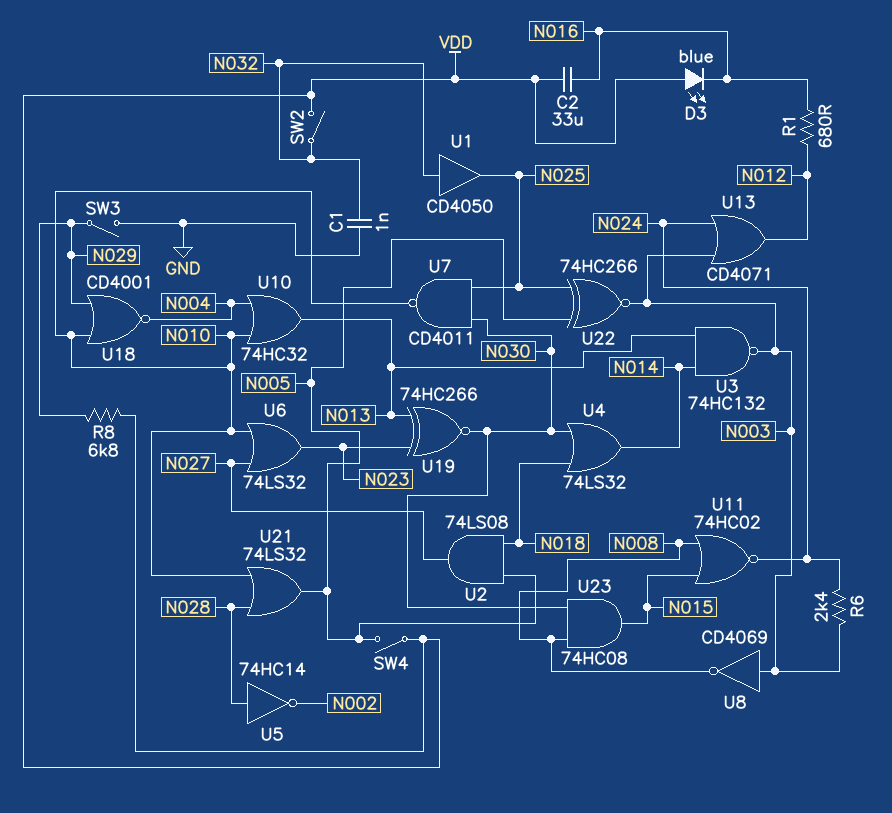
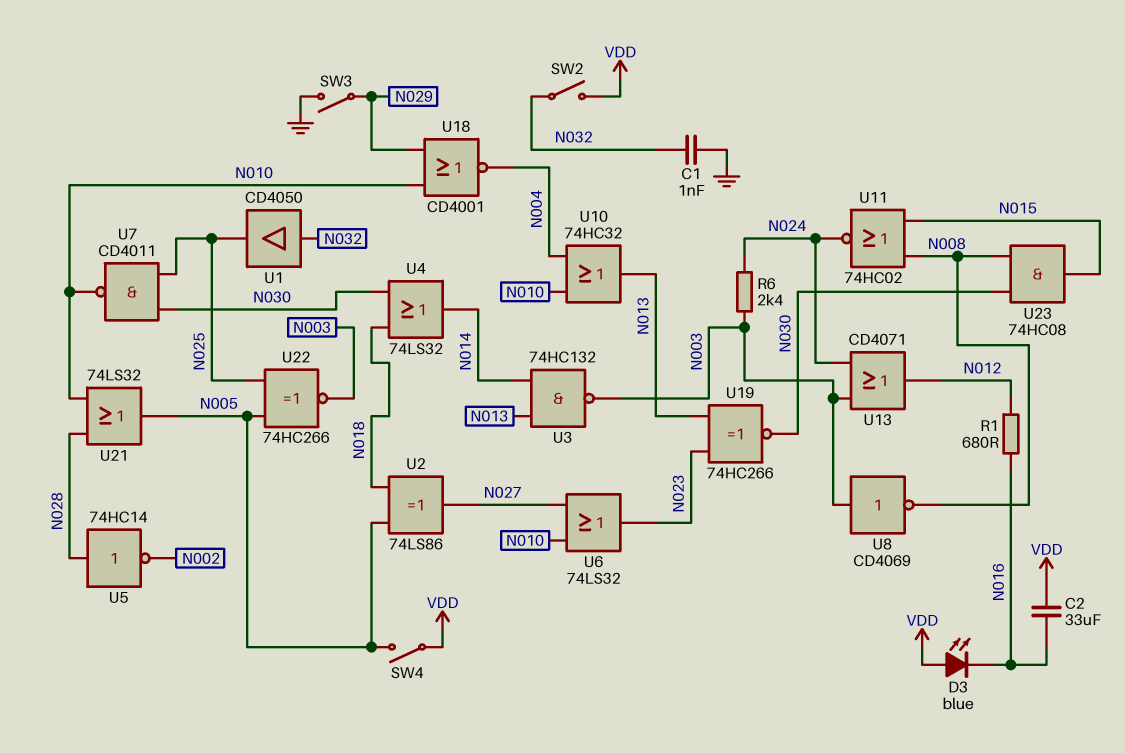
R8: 6.8k (N029, VDD) -> none
U2: AND 74LS08 (in N005, in N018, out N027) -> XOR 74LS86 (in N005, in N018, out N027)

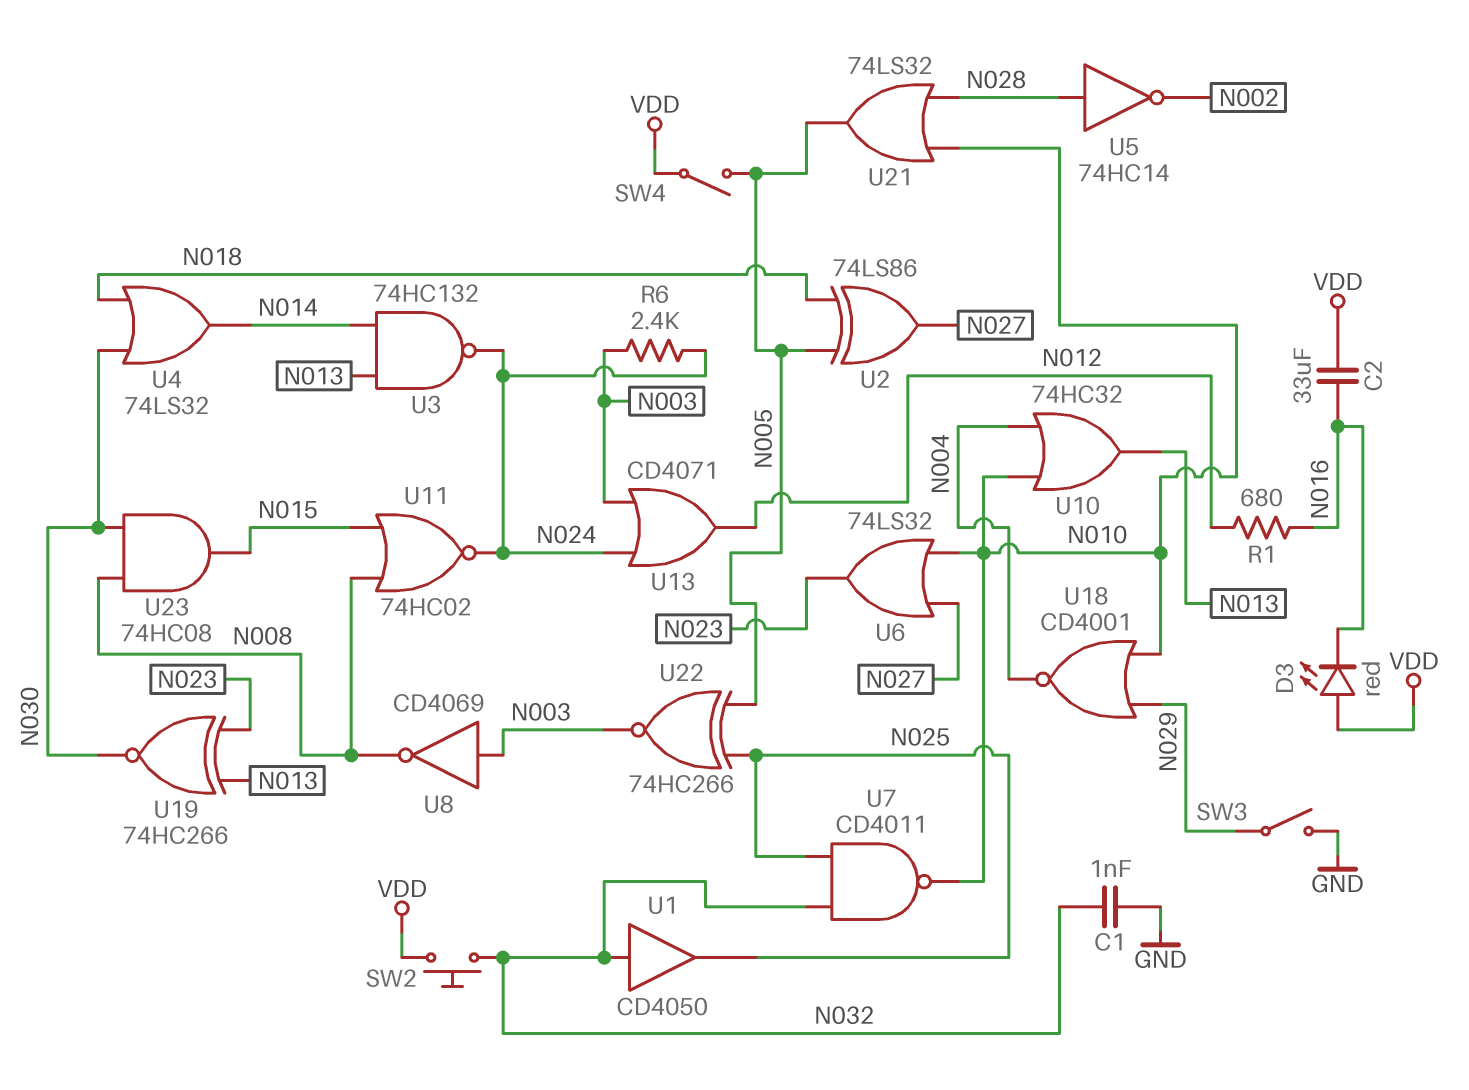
D3: LED blue (A VDD, K N016) -> LED red (A VDD, K N016)
SW2: switch (N032, VDD) -> button (N032, VDD)
U3: NAND 74HC132 (in N013, in N014, out N003) -> NAND 74HC132 (in N013, in N014, out N024)
U7: NAND CD4011 (in N025, in N030, out N010) -> NAND CD4011 (in N025, in N032, out N010)

